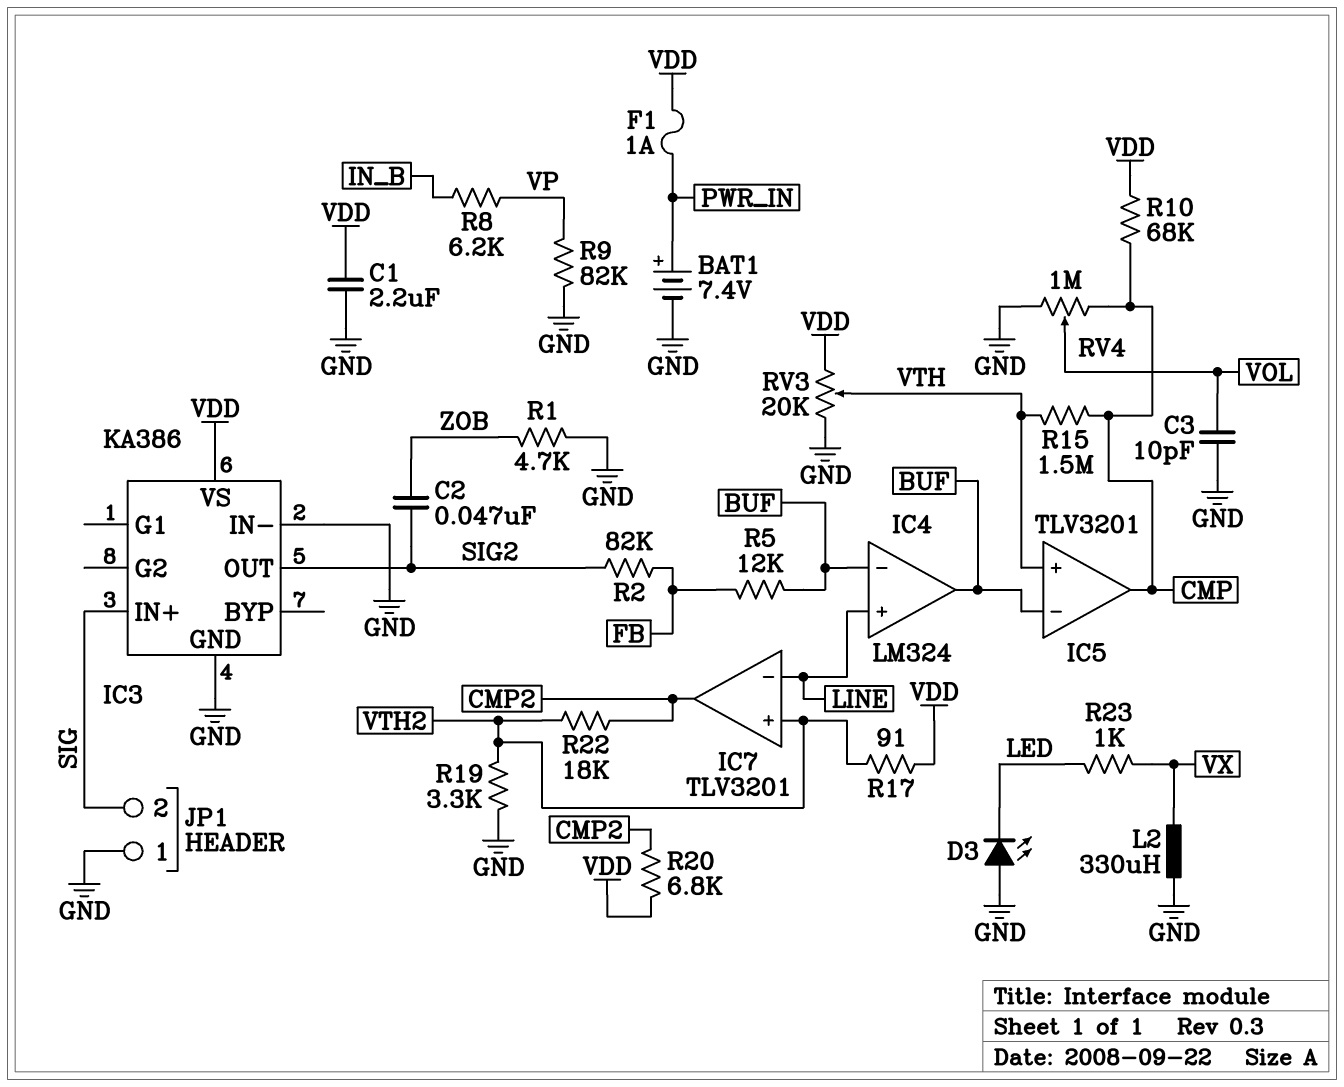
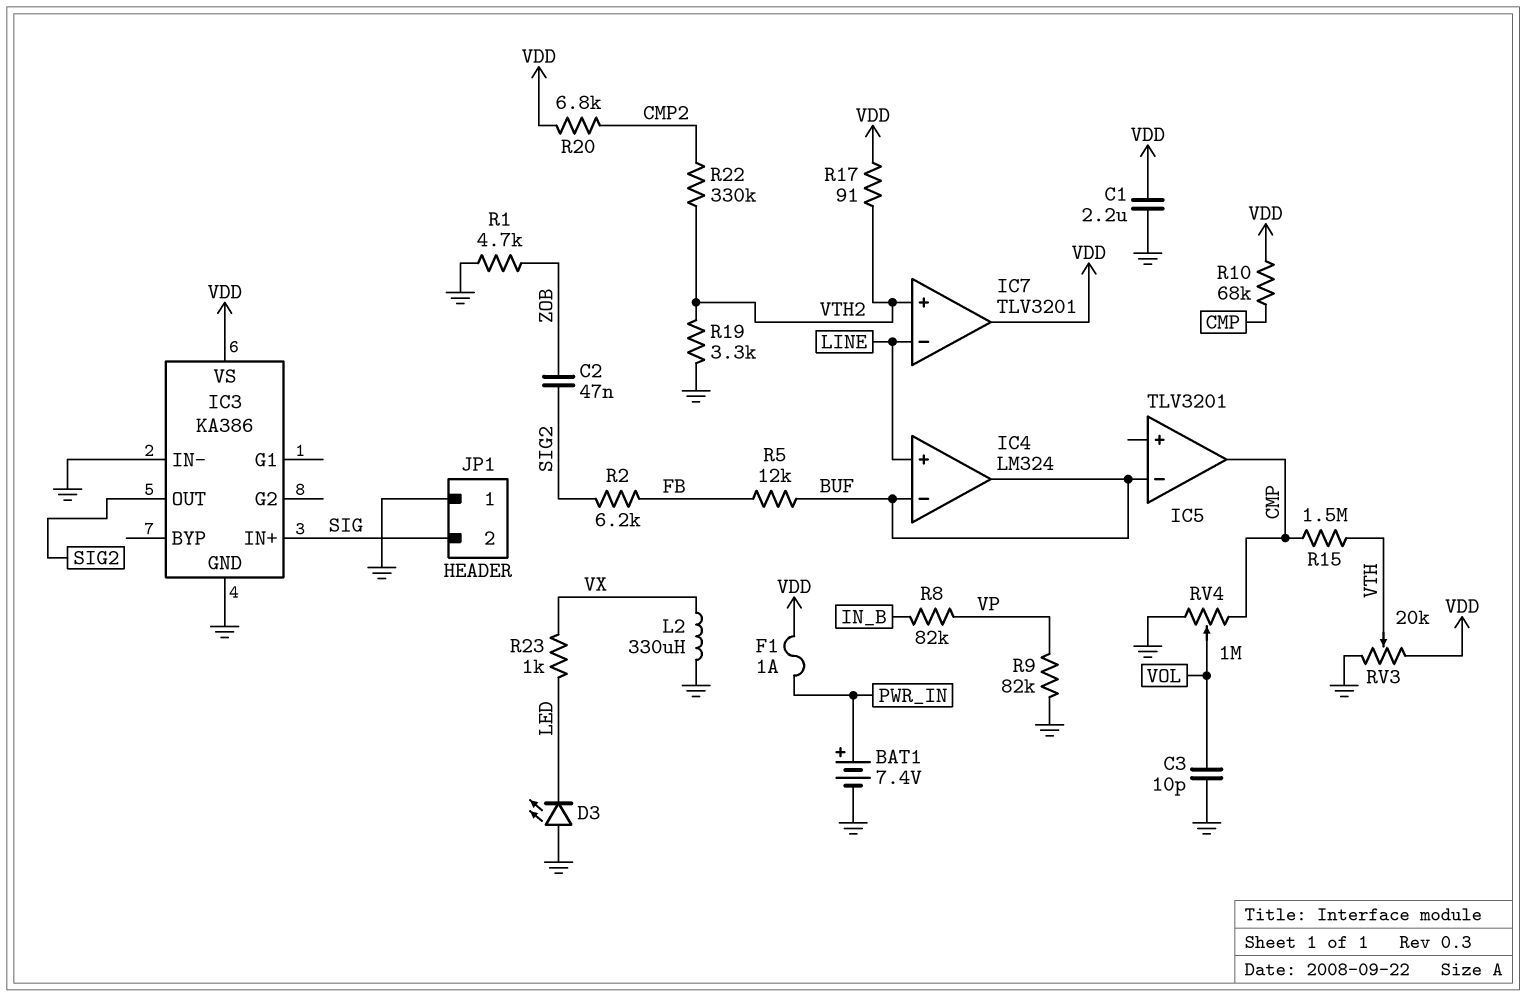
IC5 pin in+: VTH -> none
IC7 pin out: CMP2 -> VDD
R2: 82k (FB, SIG2) -> 6.2k (FB, SIG2)
R8: 6.2k (IN_B, VP) -> 82k (IN_B, VP)
R22: 18k (CMP2, VTH2) -> 330k (CMP2, VTH2)

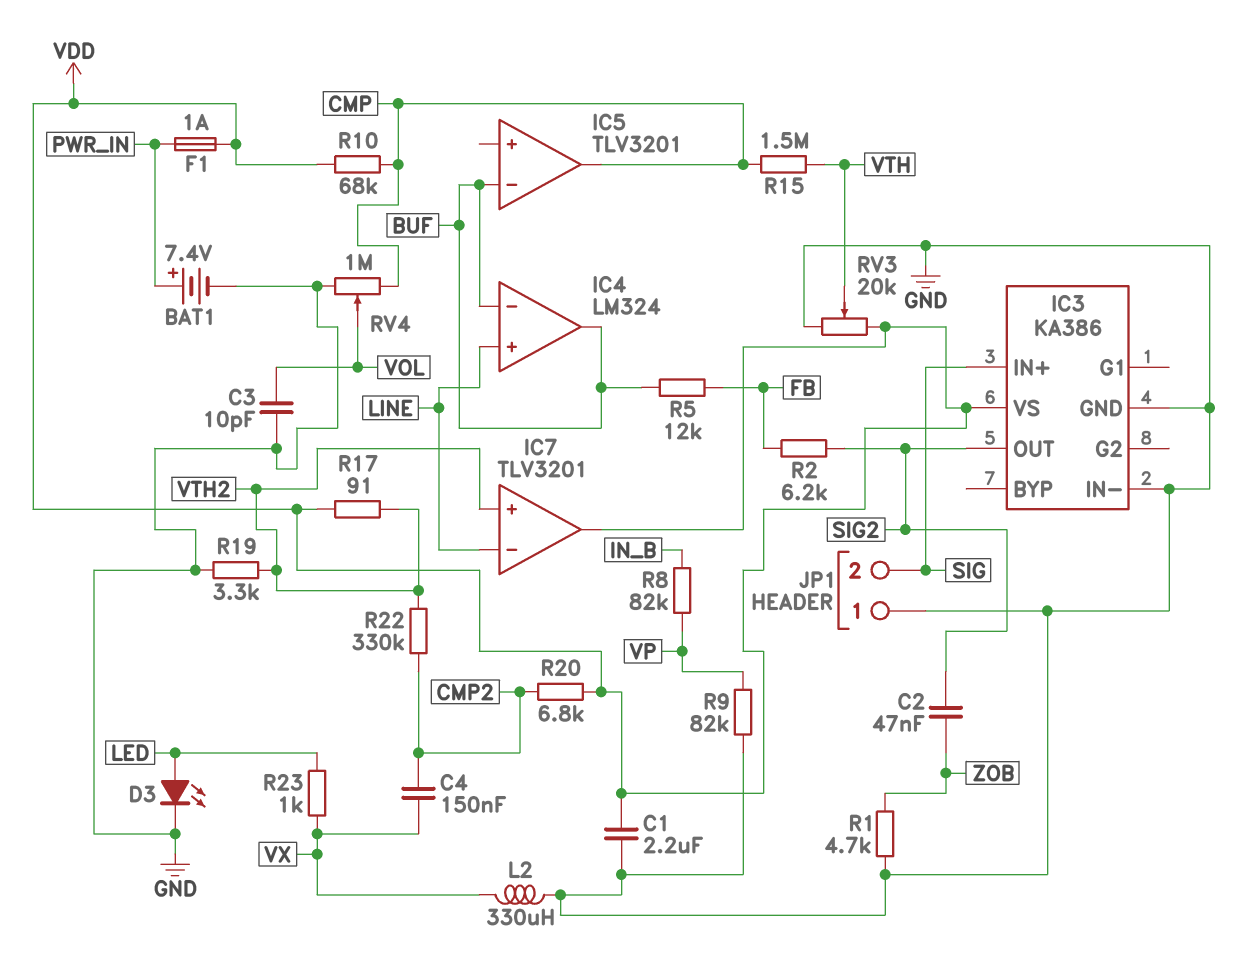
C4: none -> 150nF (CMP2, VX)
D3: LED (A GND, K LED) -> LED (A LED, K GND)

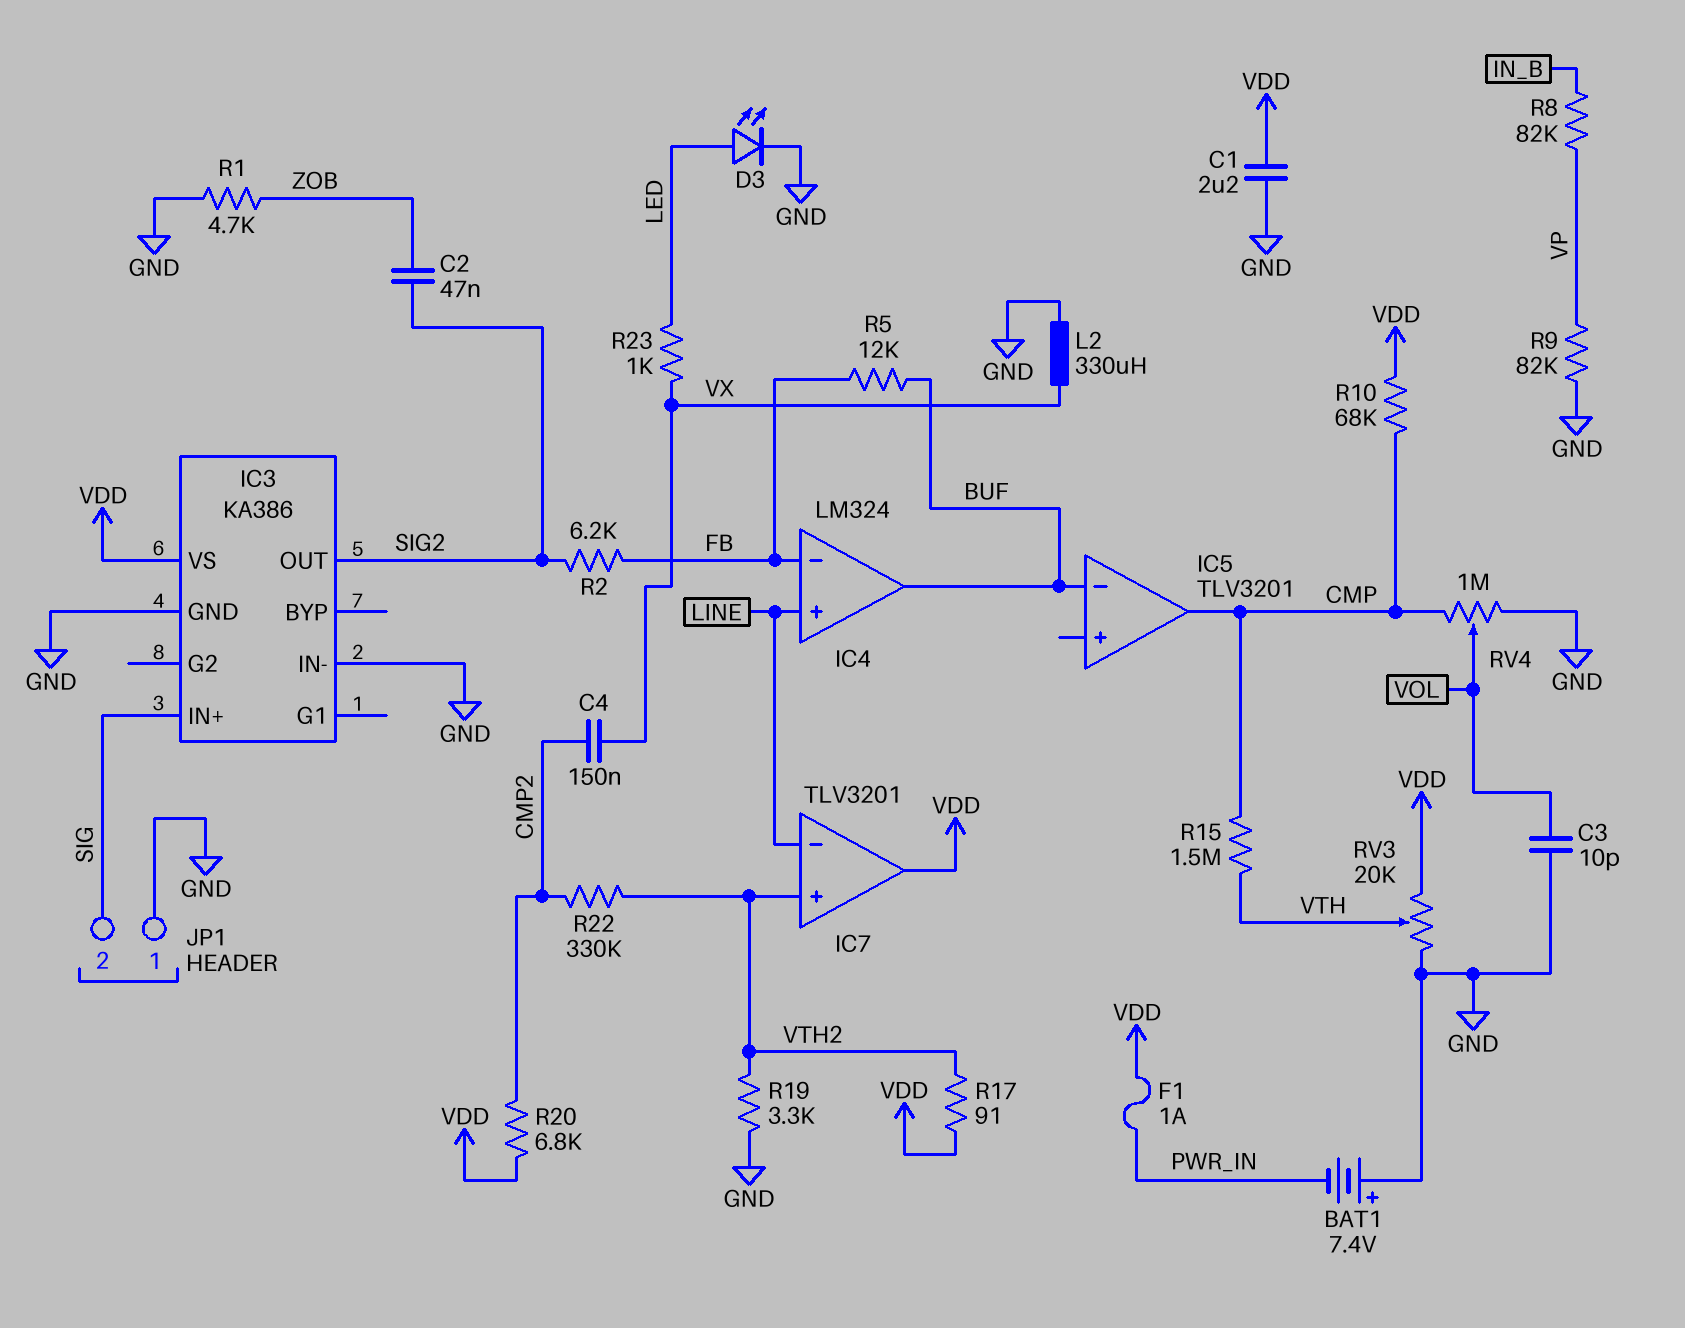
BAT1: 7.4V (plus PWR_IN, minus GND) -> 7.4V (plus GND, minus PWR_IN)
IC4 pin in-: BUF -> FB

